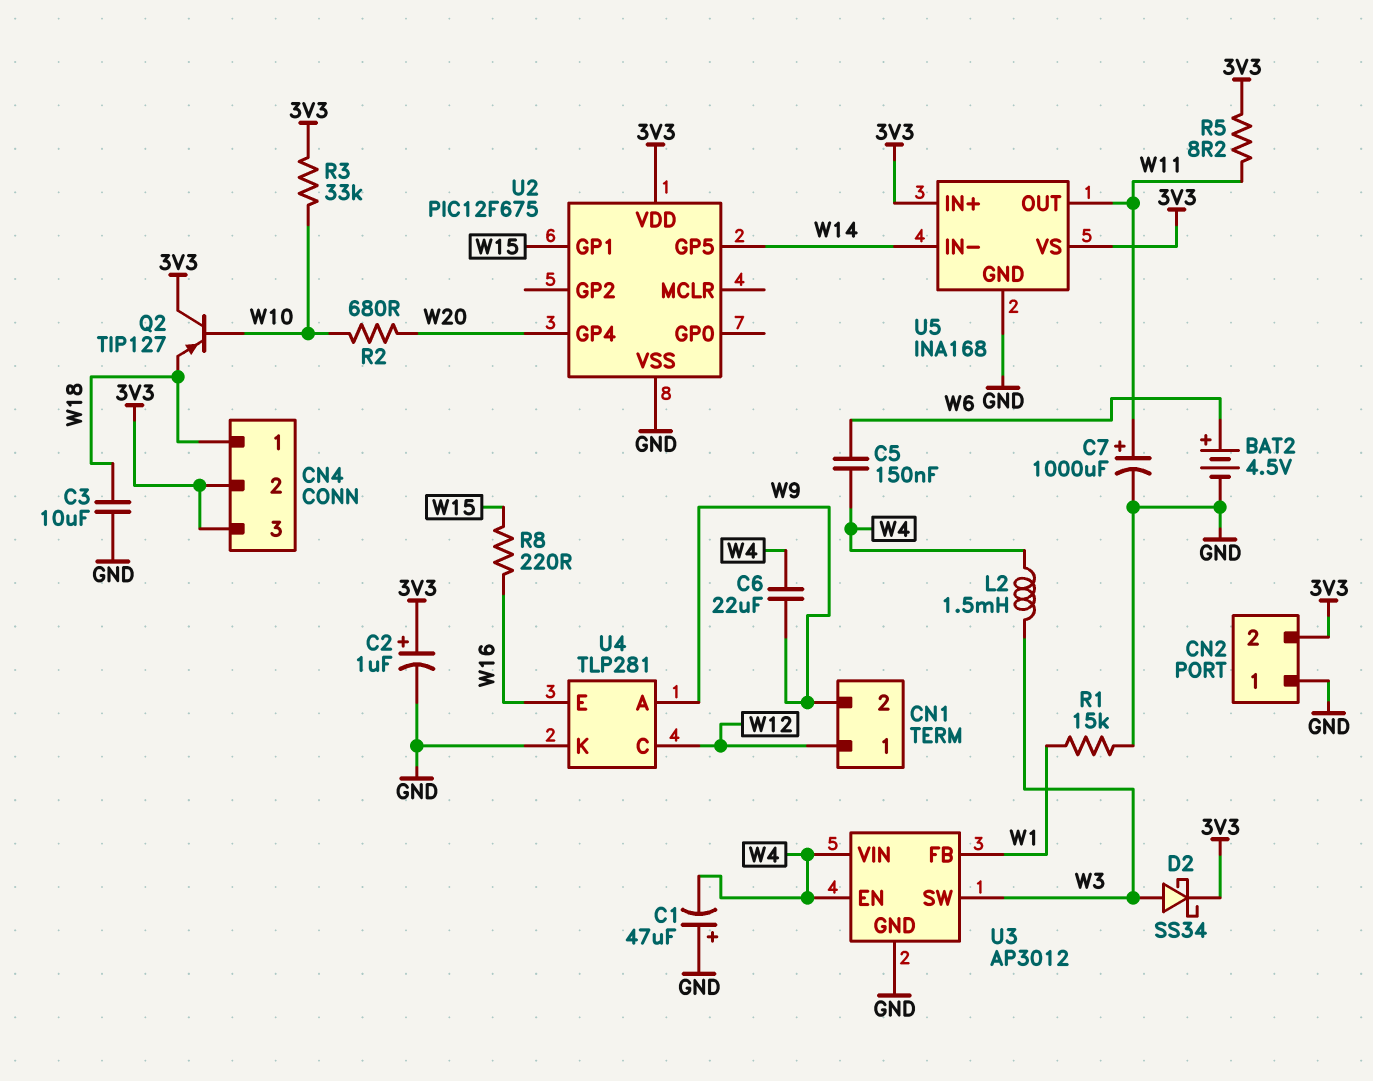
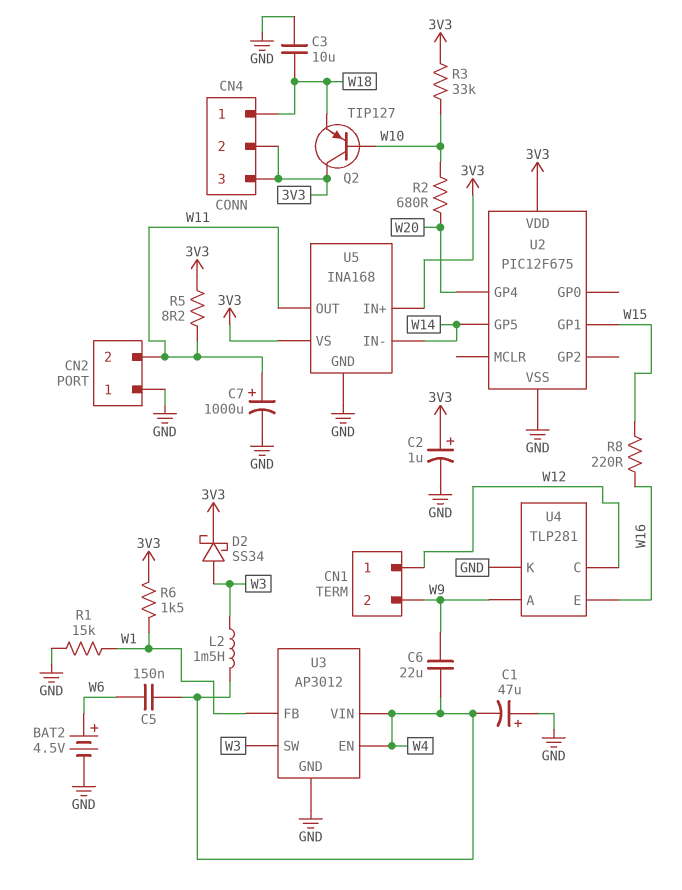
CN2 pin 2: 3V3 -> W11
R6: none -> 1.5k (3V3, W1)

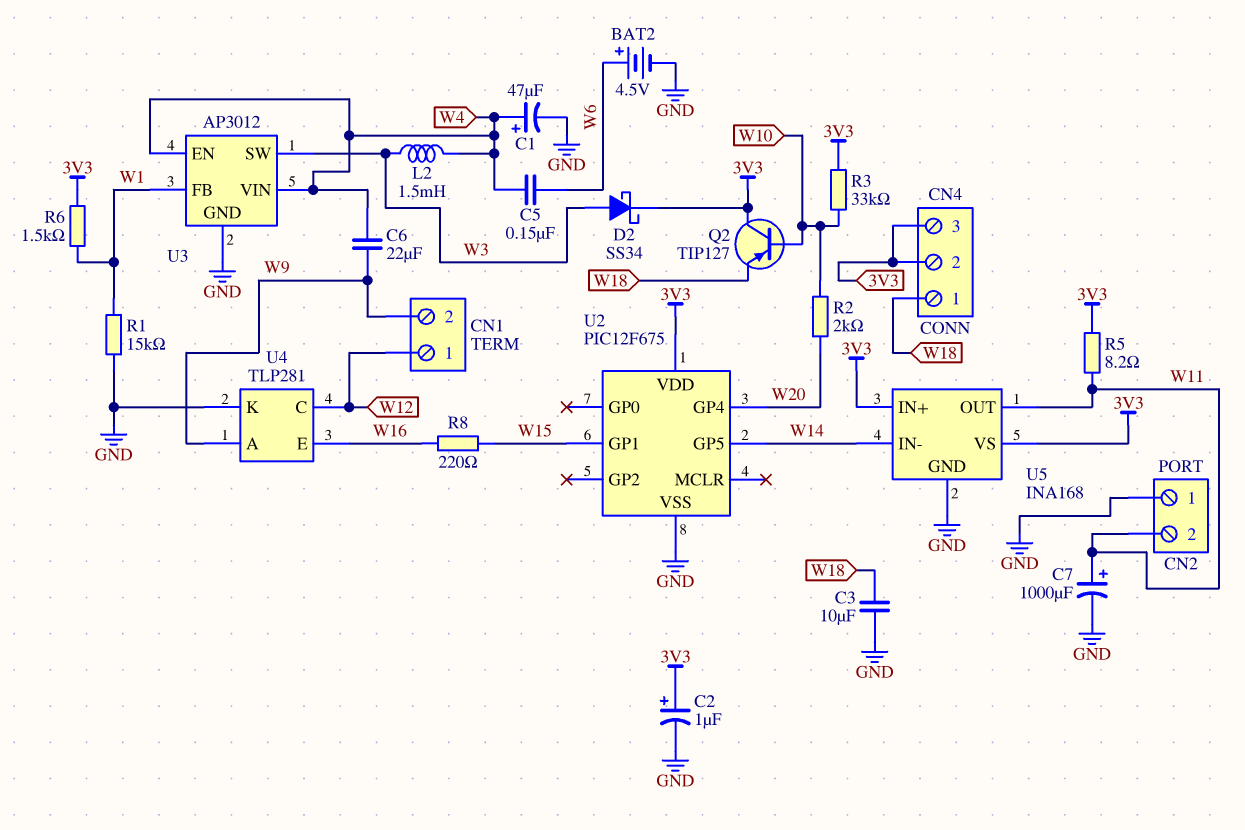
C1: 47uF (plus GND, minus W4) -> 47uF (plus W4, minus GND)
R2: 680 (W10, W20) -> 2k (W10, W20)

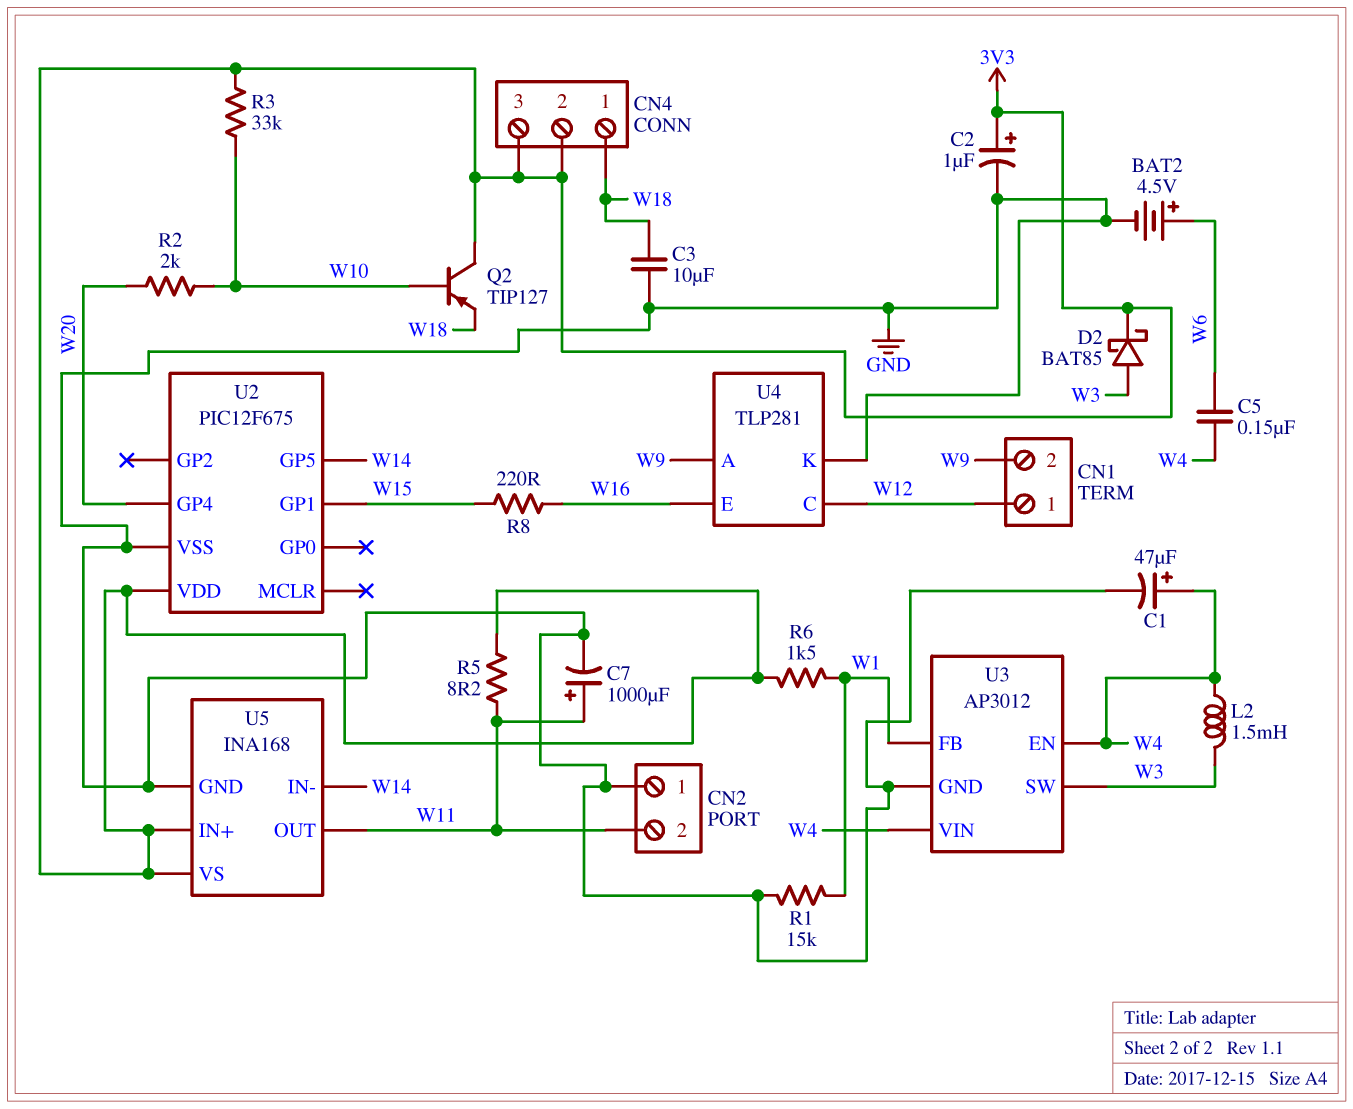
C6: 22uF (W4, W9) -> none
D2: schottky SS34 (A W3, K 3V3) -> schottky BAT85 (A W3, K 3V3)

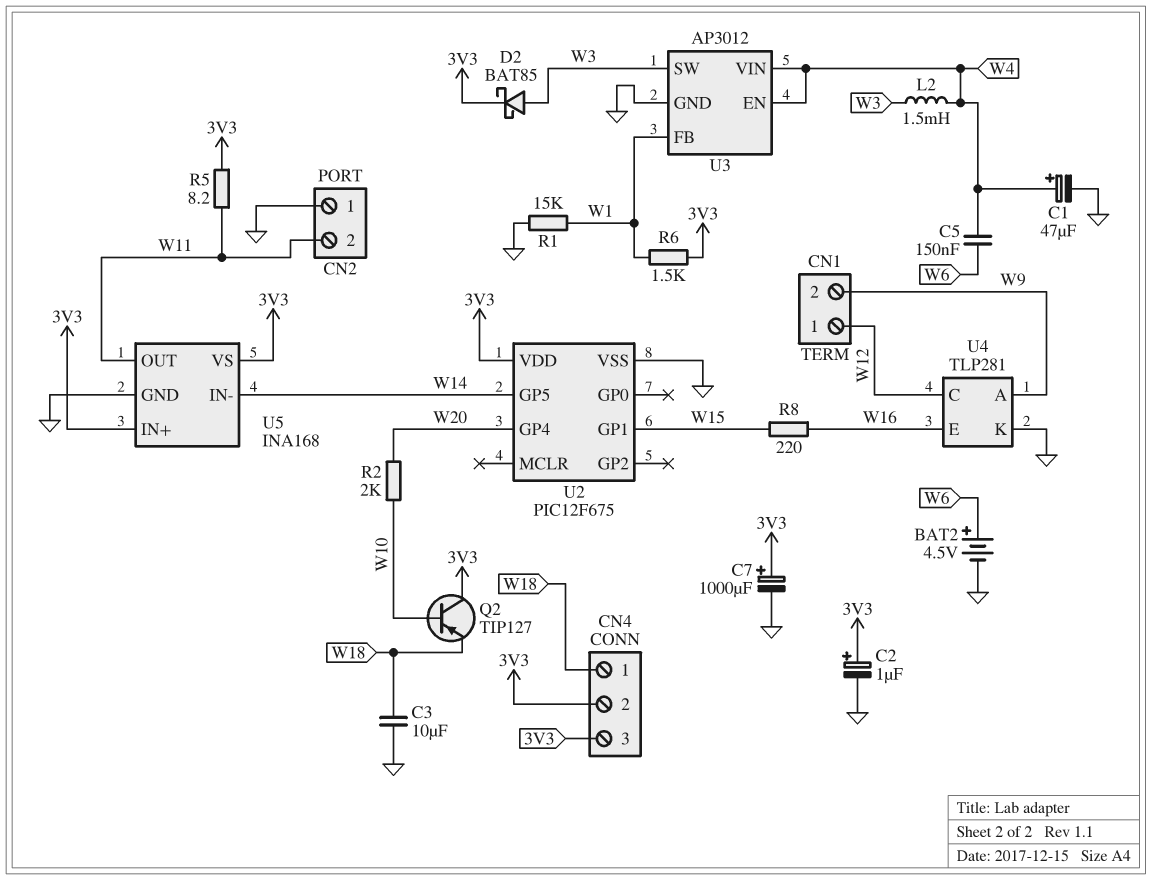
C7: 1000uF (plus W11, minus GND) -> 1000uF (plus 3V3, minus GND)
R3: 33k (3V3, W10) -> none

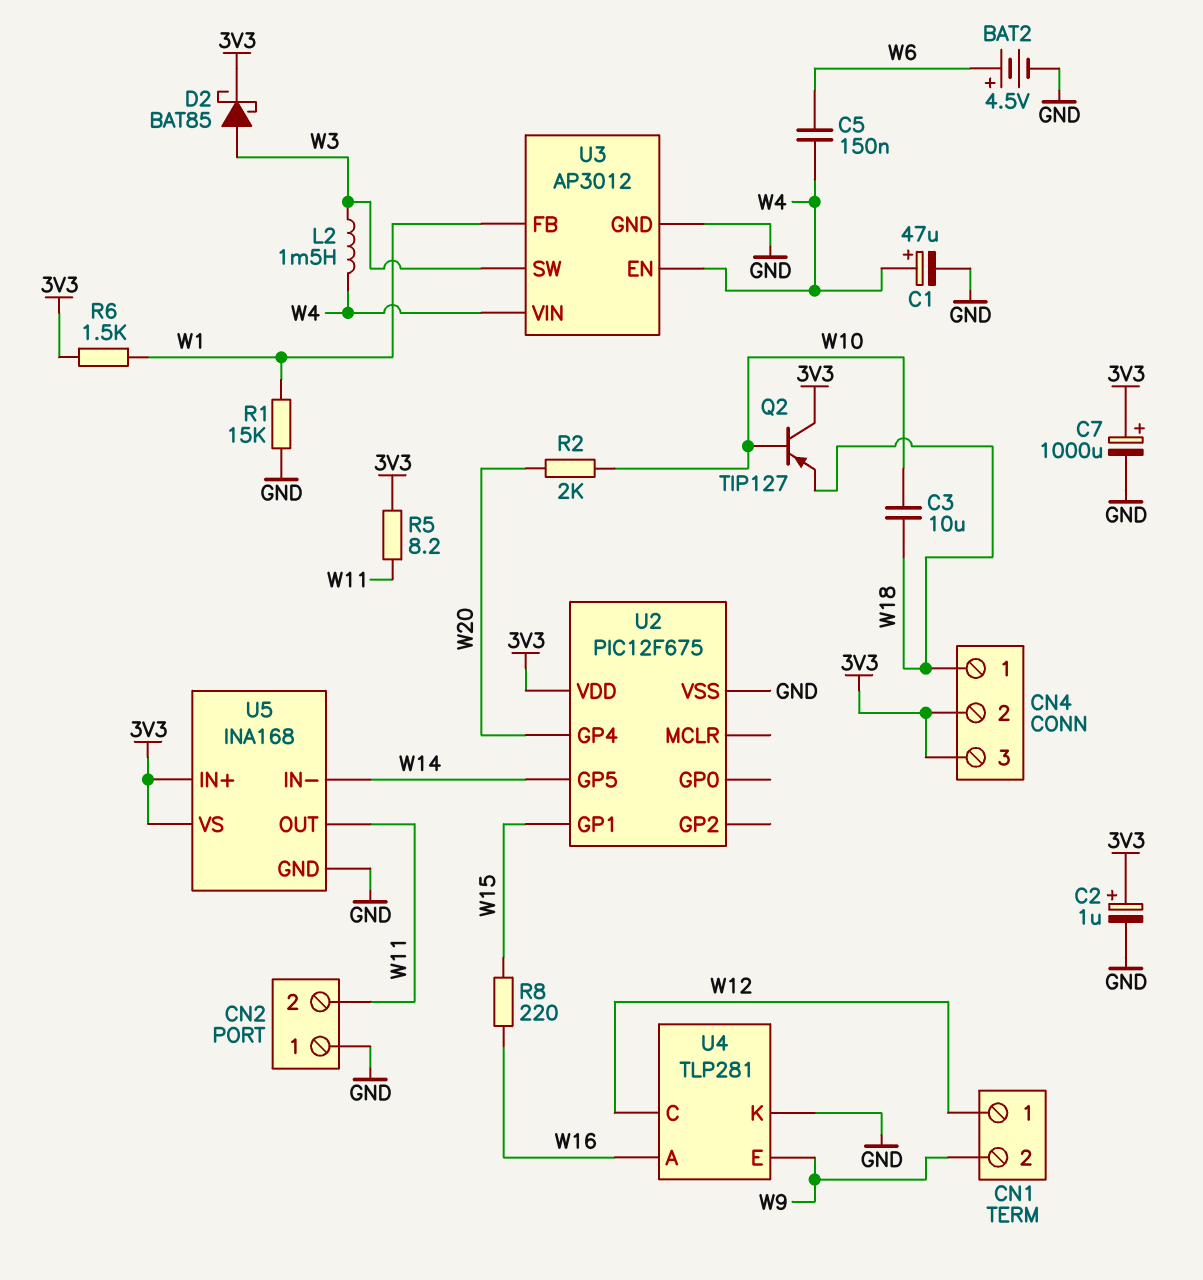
C3: 10uF (GND, W18) -> 10uF (W10, W18)
U4 pin A: W9 -> W16
U4 pin E: W16 -> W9

